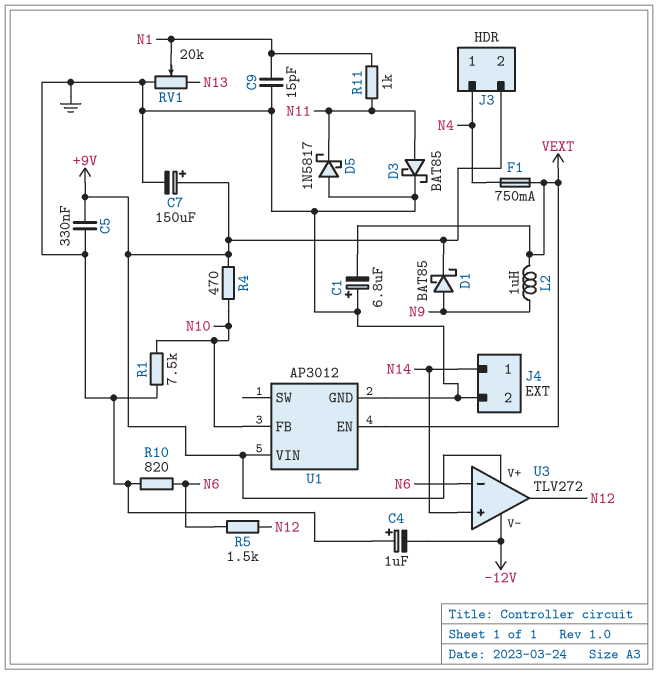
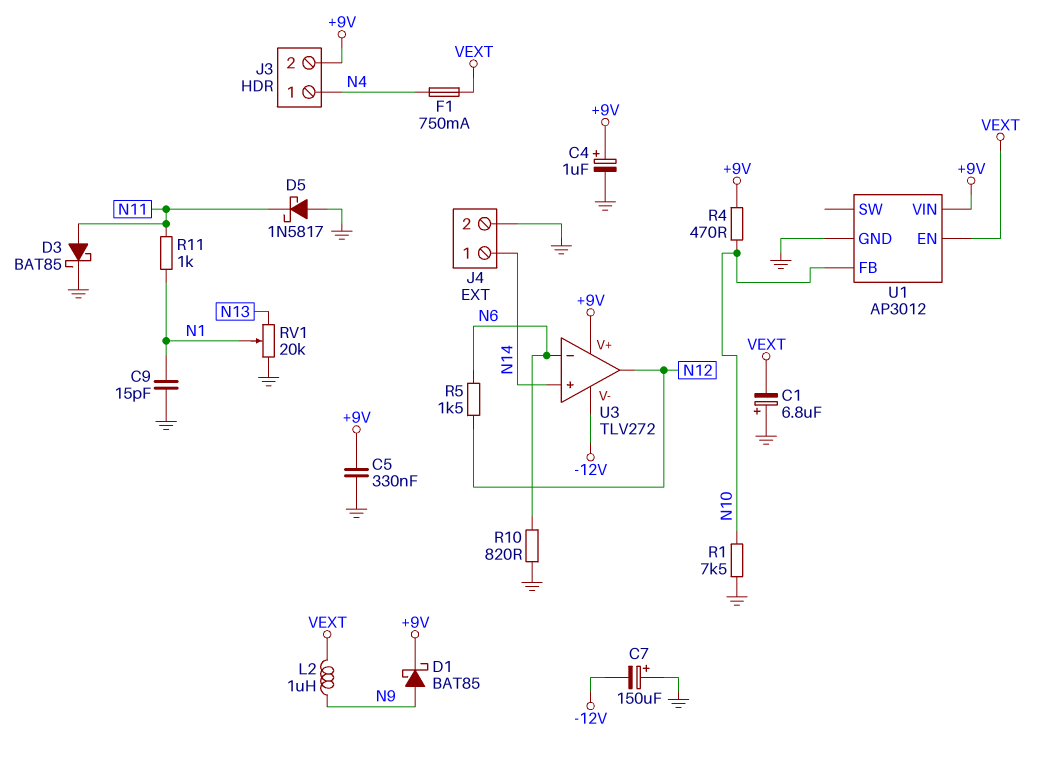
C4: 1uF (plus GND, minus -12V) -> 1uF (plus +9V, minus GND)
C7: 150uF (plus +9V, minus GND) -> 150uF (plus GND, minus -12V)

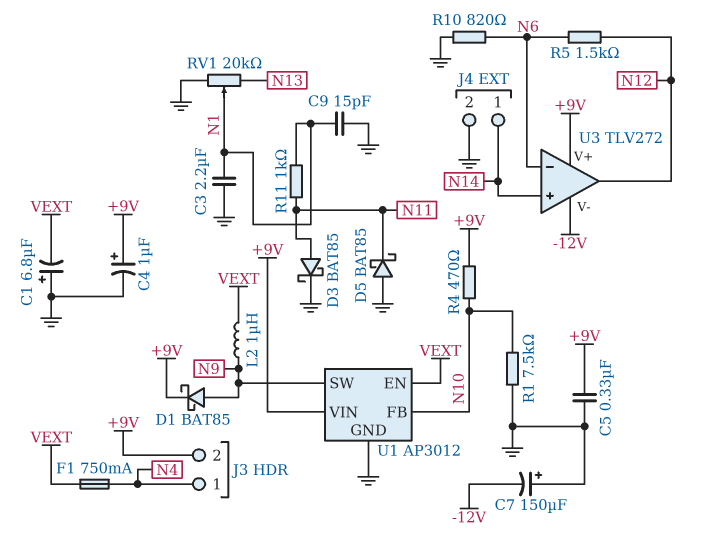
C3: none -> 2.2uF (GND, N1)
D5: schottky 1N5817 (A GND, K N11) -> schottky BAT85 (A GND, K N11)
U1 pin SW: none -> N9

